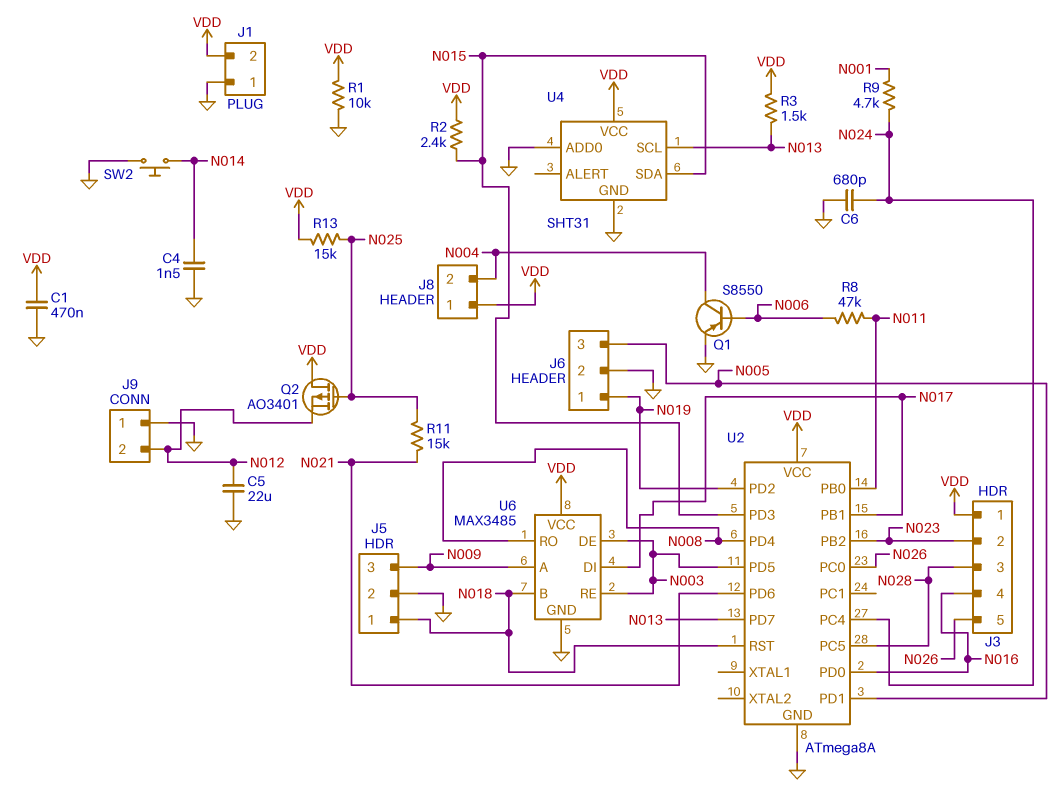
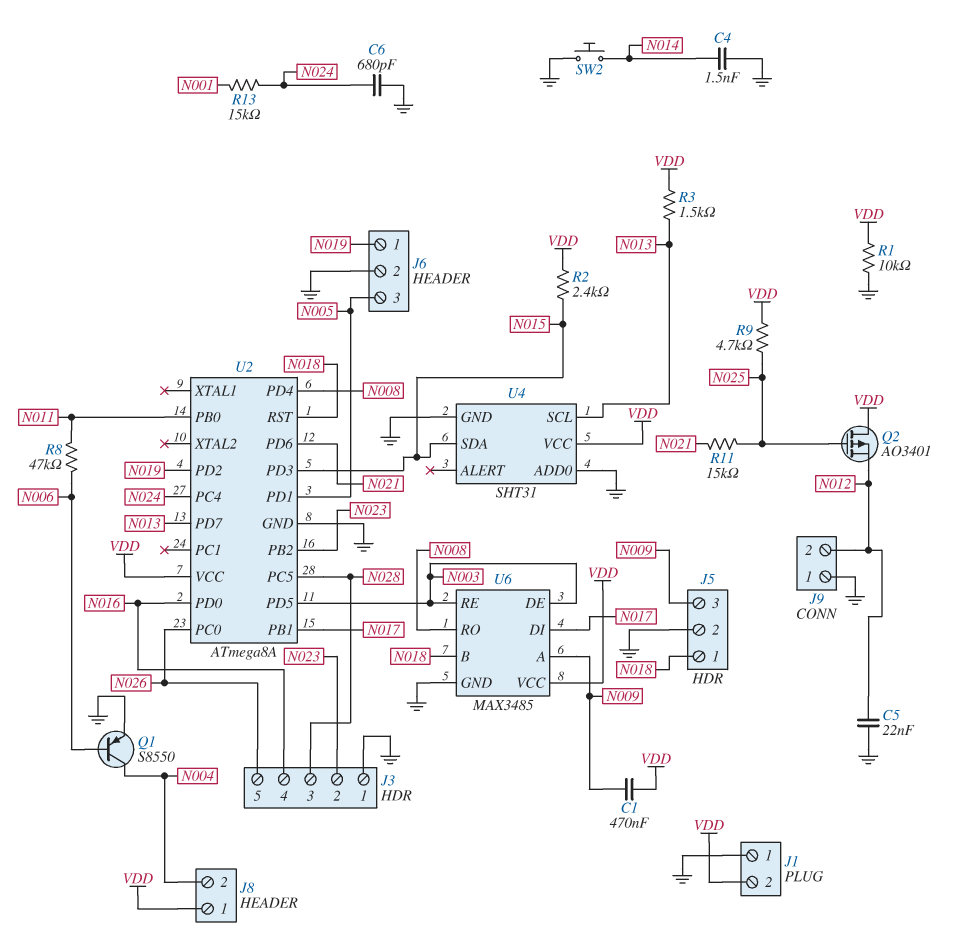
C1: 470nF (GND, VDD) -> 470nF (N009, VDD)
C5: 22uF (GND, N012) -> 22nF (GND, N012)
J3 pin 1: VDD -> GND
R9: 4.7k (N001, N024) -> 4.7k (N025, VDD)
R13: 15k (N025, VDD) -> 15k (N001, N024)

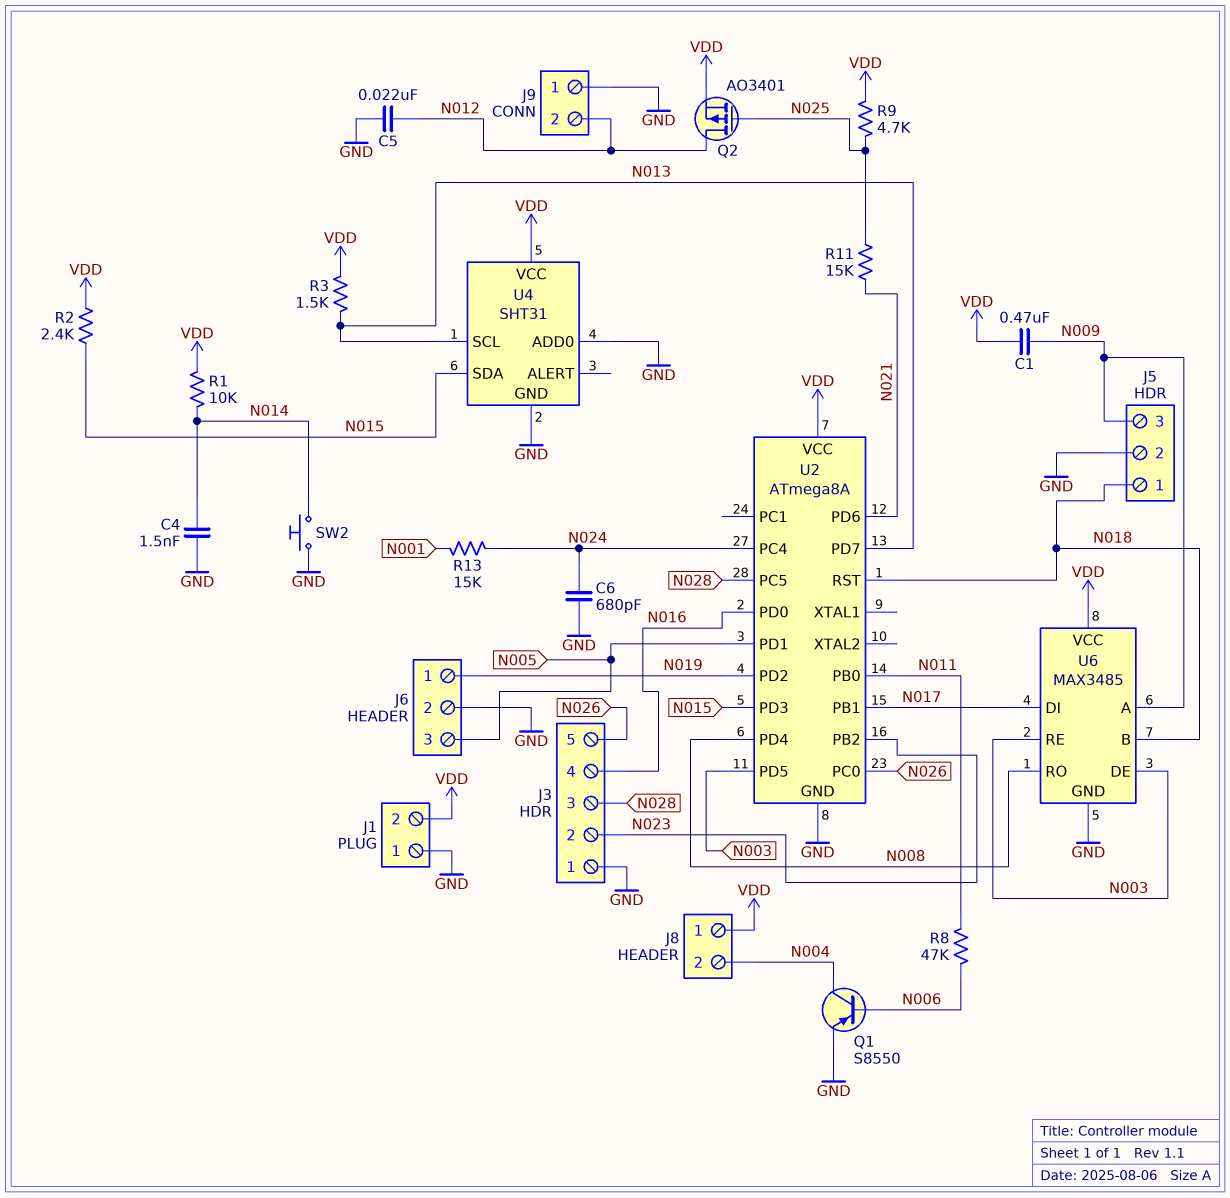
Q2: PMOS AO3401 (G N025, D VDD, S N012) -> PMOS AO3401 (G N025, D N012, S VDD)
R1: 10k (GND, VDD) -> 10k (N014, VDD)

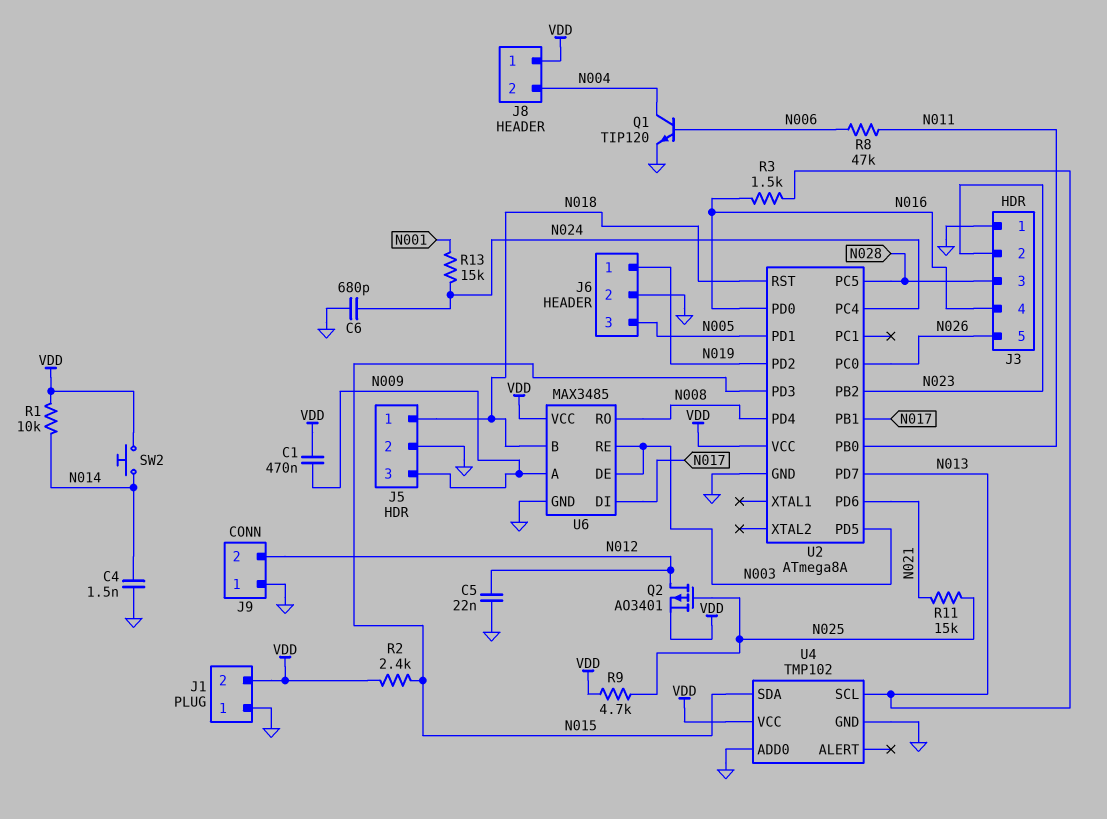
Q1: PNP S8550 (B N006, C N004, E GND) -> NPN TIP120 (B N006, C N004, E GND)
R3: 1.5k (N013, VDD) -> 1.5k (N013, N016)
SW2: button (GND, N014) -> button (N014, VDD)
U4: SHT31 -> TMP102

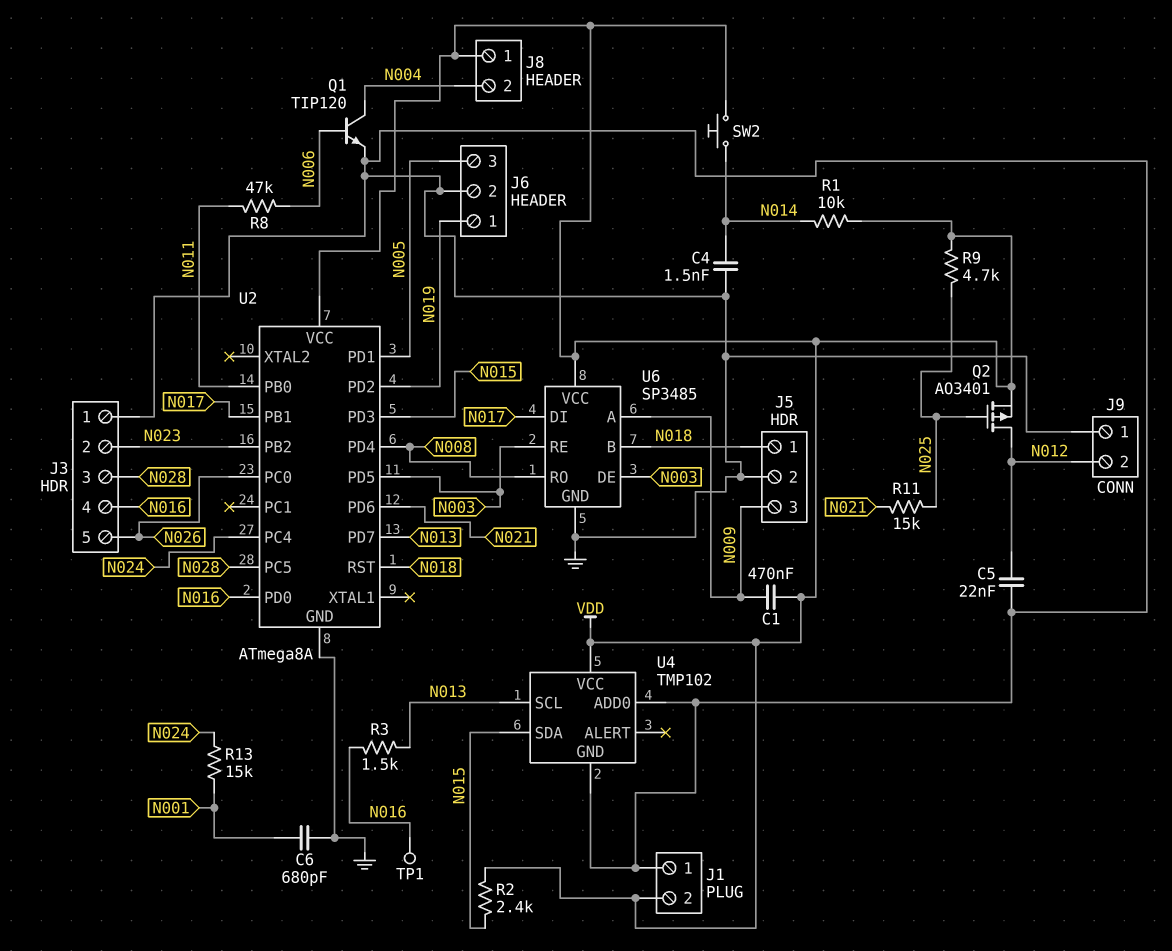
C6: 680pF (GND, N024) -> 680pF (GND, N001)
TP1: none -> test point (N016)
U6: MAX3485 -> SP3485

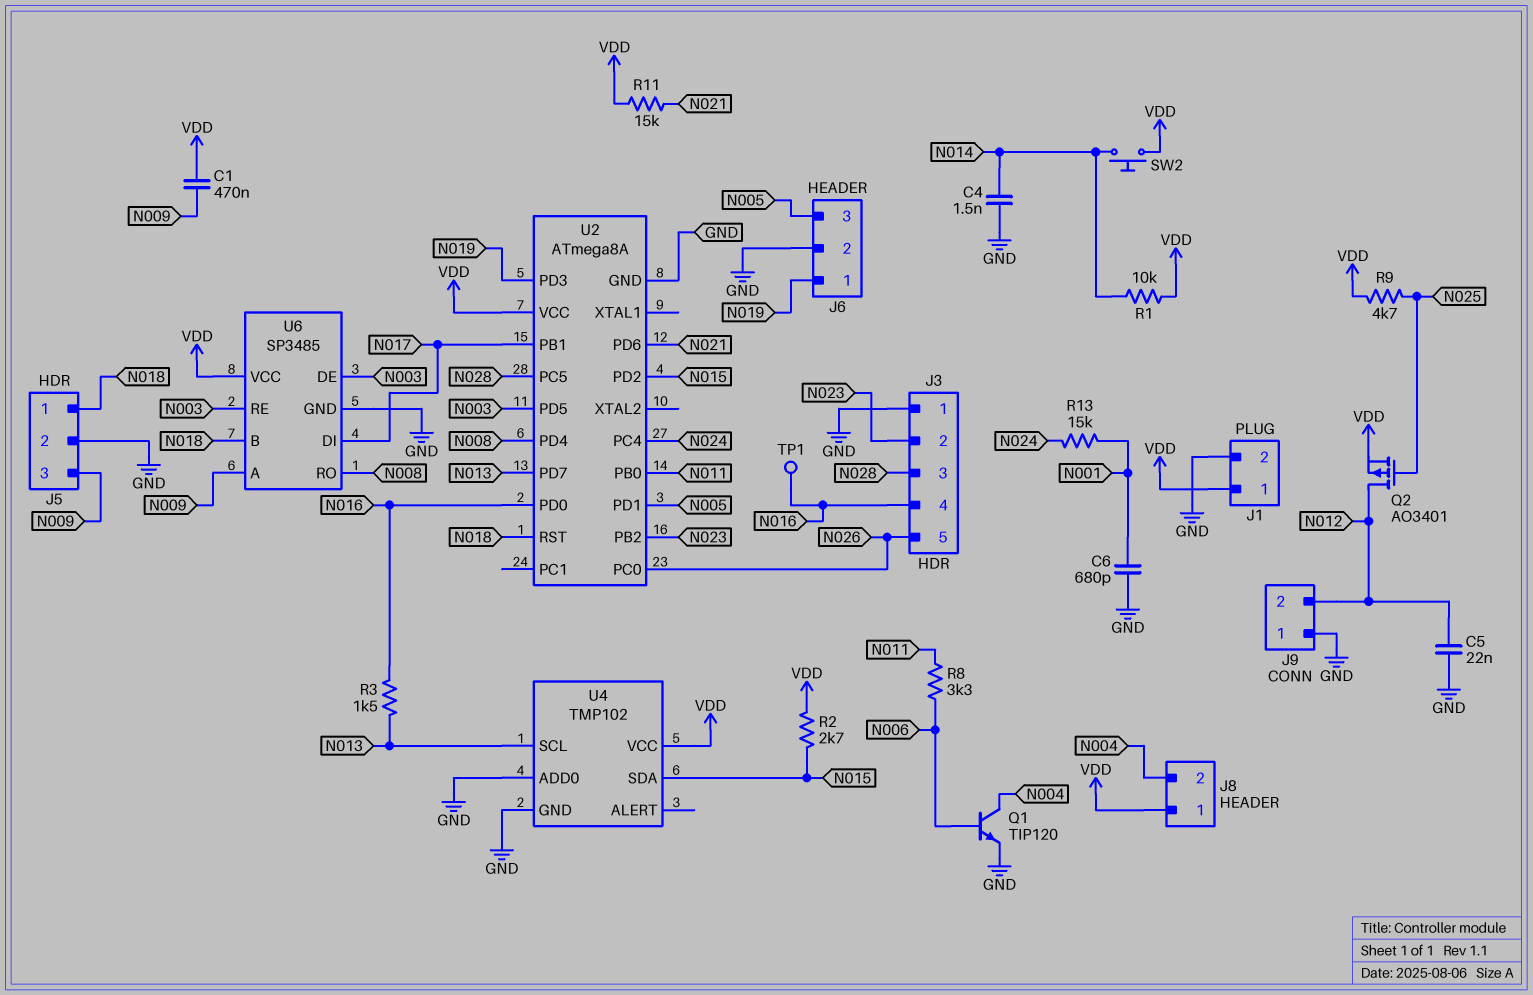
J1 pin 1: GND -> VDD
J1 pin 2: VDD -> GND
R2: 2.4k (N015, VDD) -> 2.7k (N015, VDD)
R8: 47k (N006, N011) -> 3.3k (N006, N011)
R11: 15k (N021, N025) -> 15k (N021, VDD)
U2 pin PD2: N019 -> N015
U2 pin PD3: N015 -> N019

